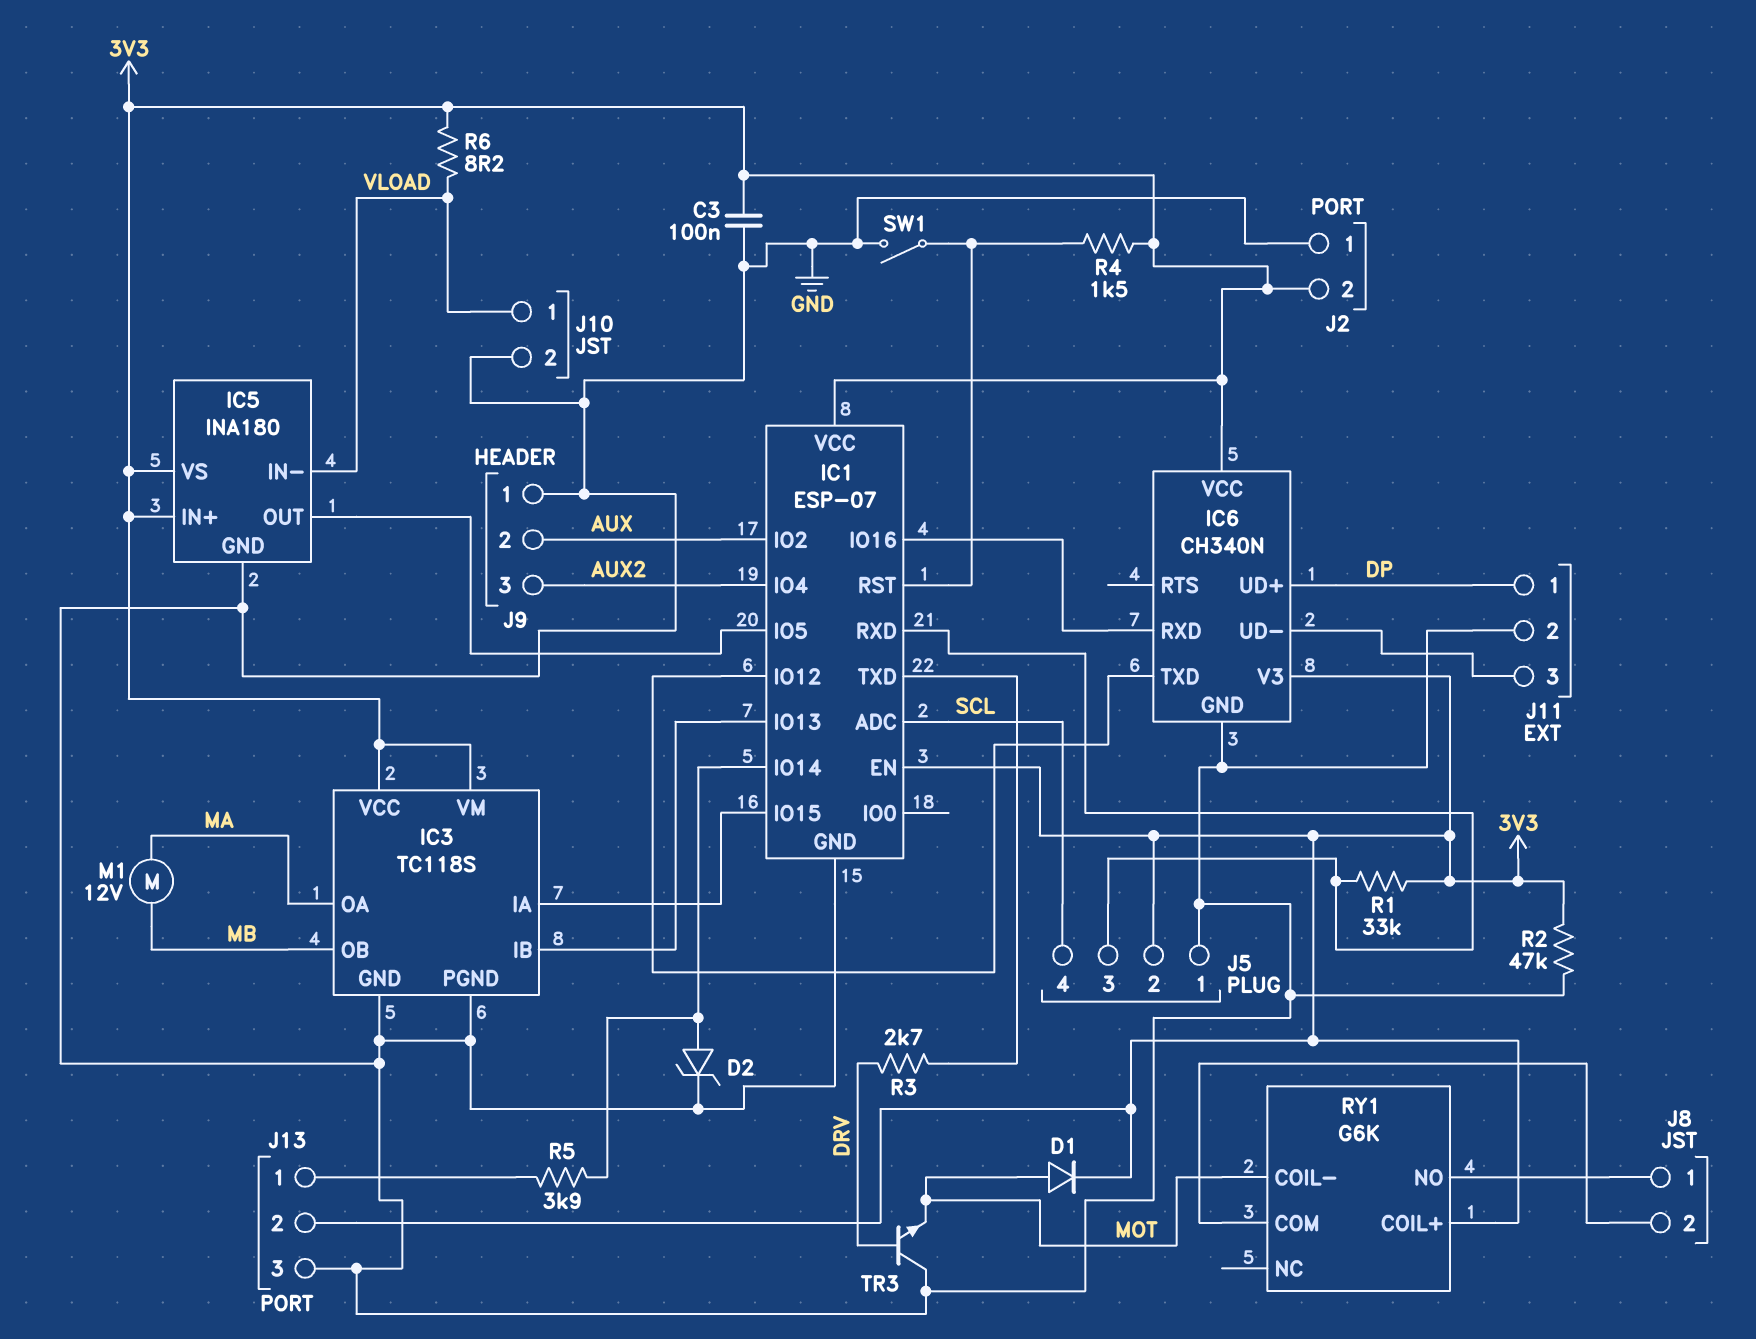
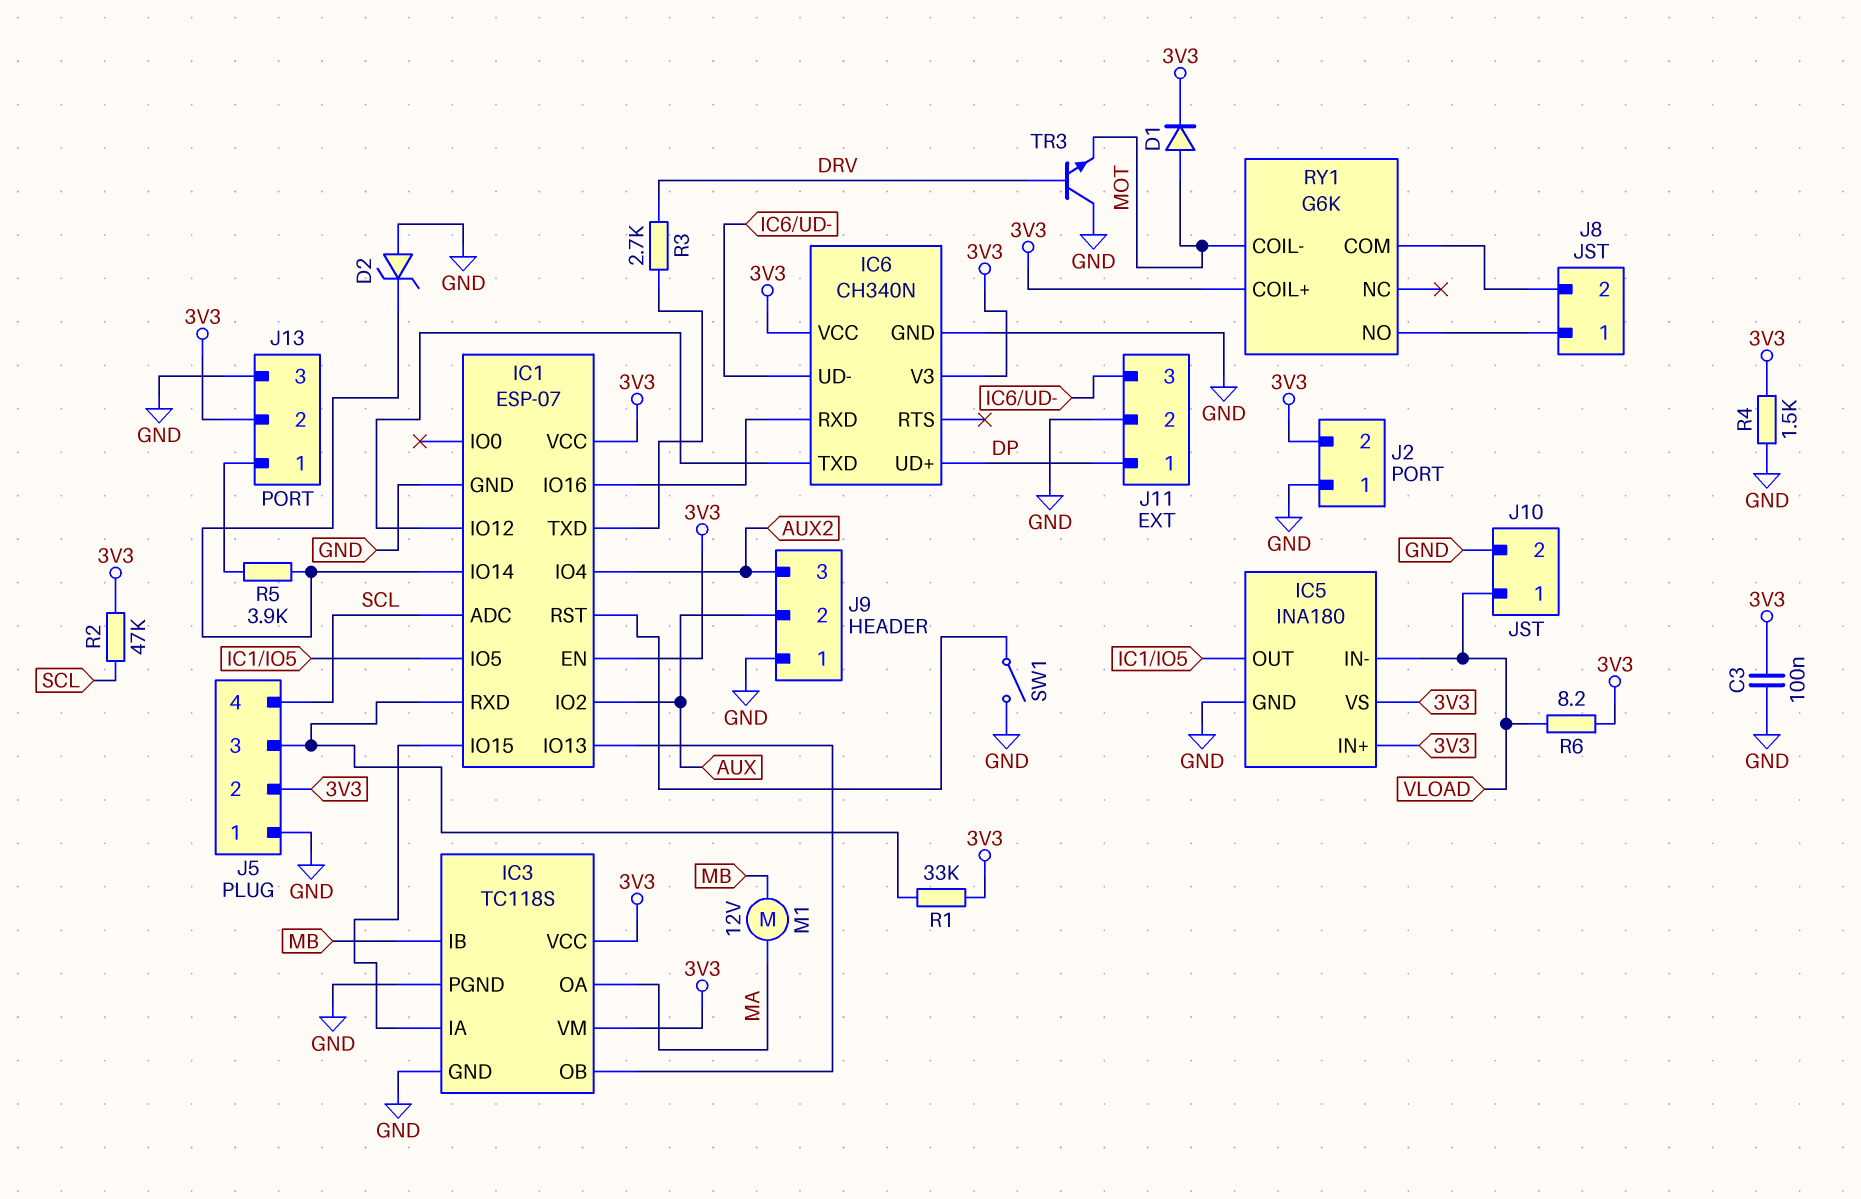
D2: zener (A IC1/IO14, K GND) -> zener (A GND, K IC1/IO14)
IC3 pin IB: IC1/IO13 -> MB
IC3 pin OB: MB -> IC1/IO13
R2: 47k (3V3, GND) -> 47k (3V3, SCL)
R4: 1.5k (3V3, IC1/RST) -> 1.5k (3V3, GND)

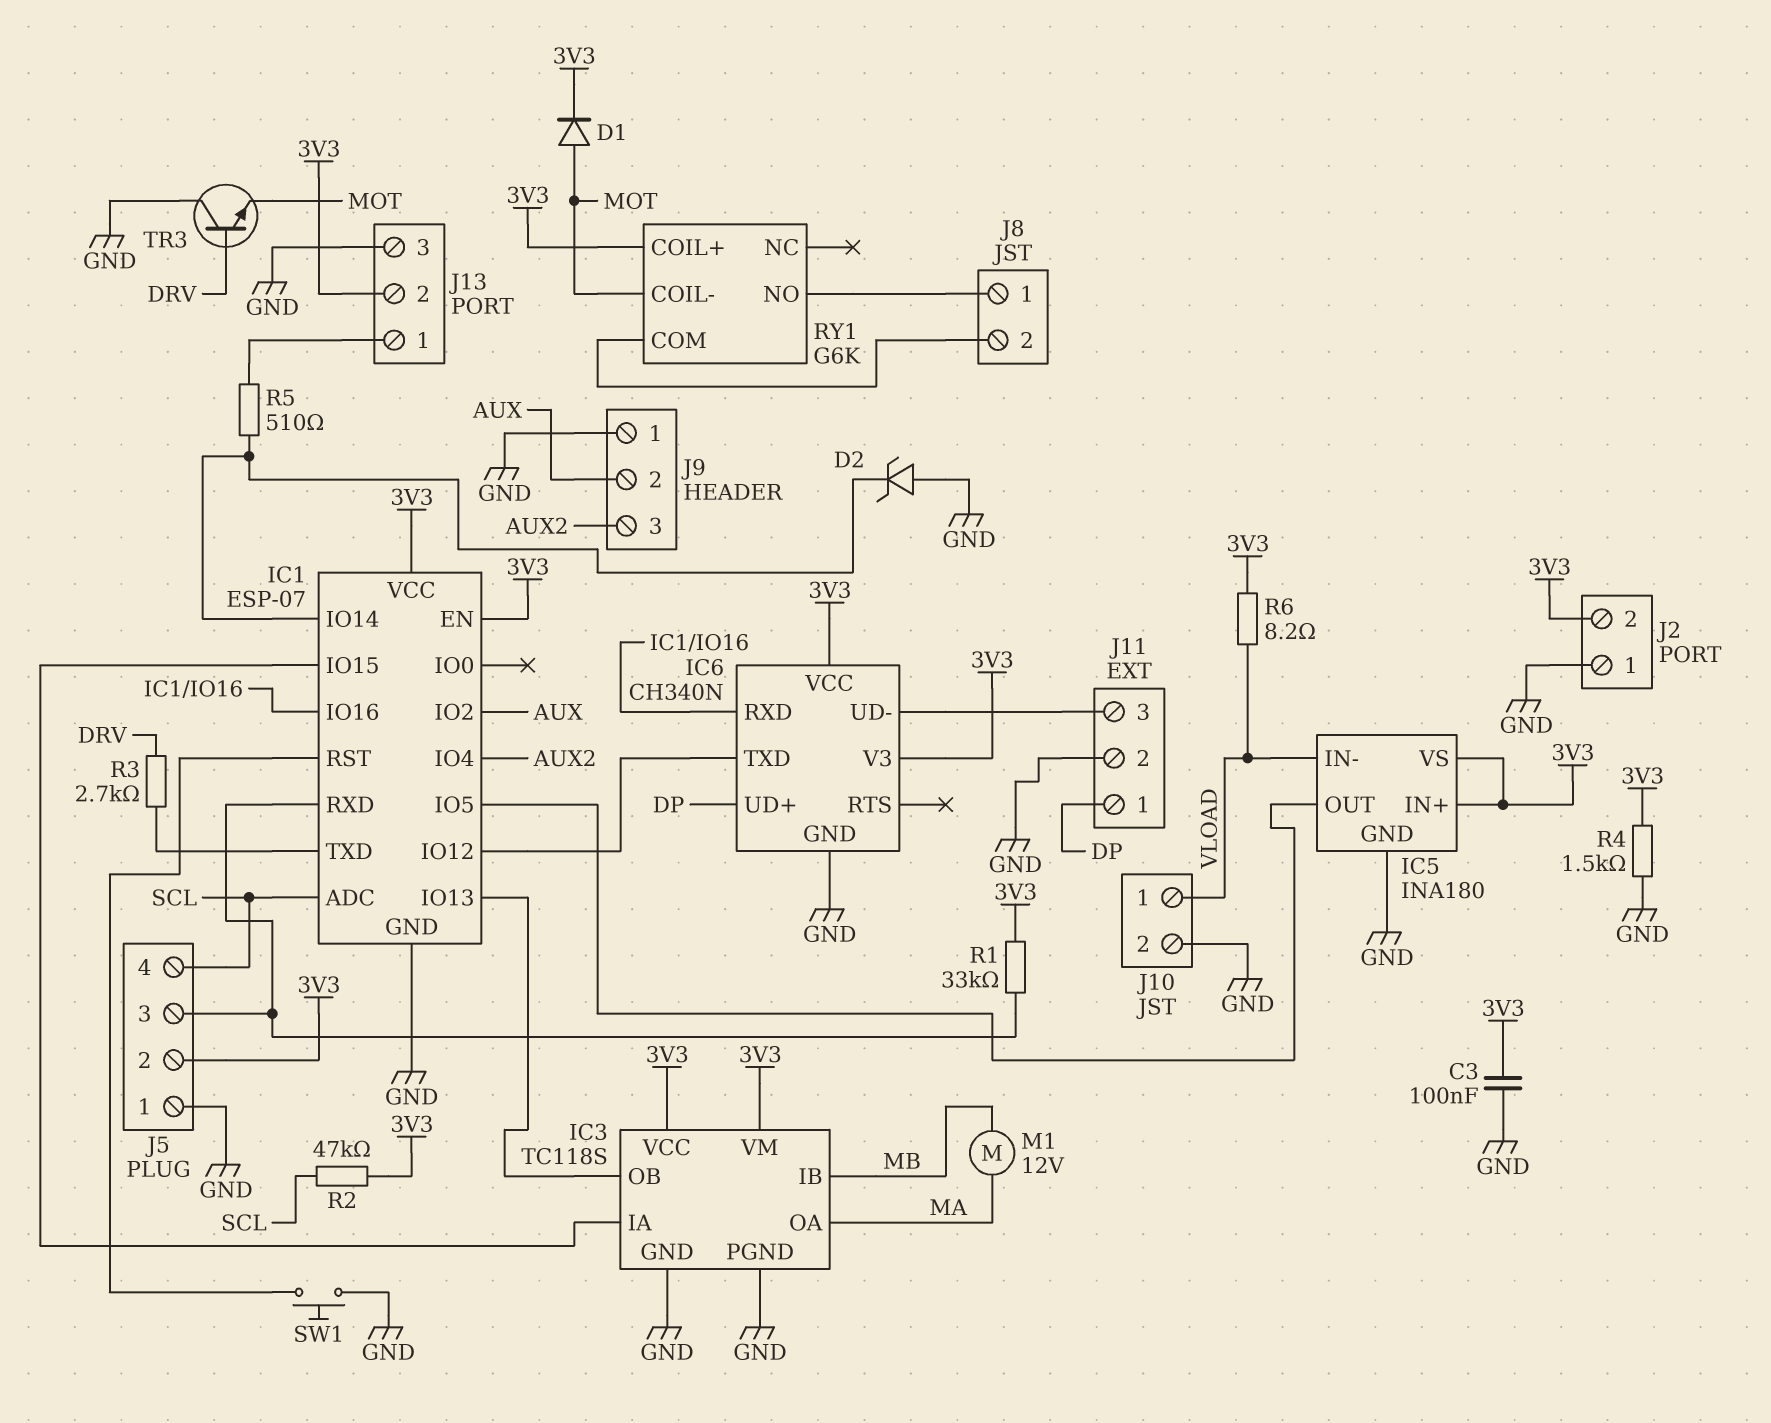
R5: 3.9k (IC1/IO14, J13/1) -> 510 (IC1/IO14, J13/1)
SW1: switch (GND, IC1/RST) -> button (GND, IC1/RST)

